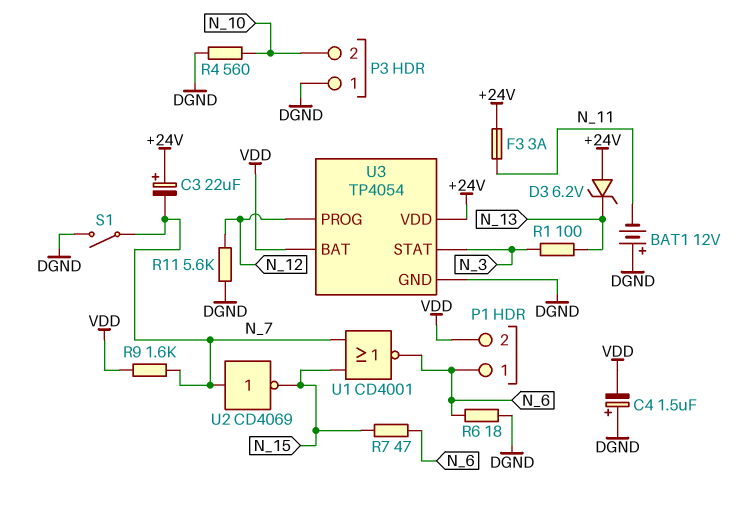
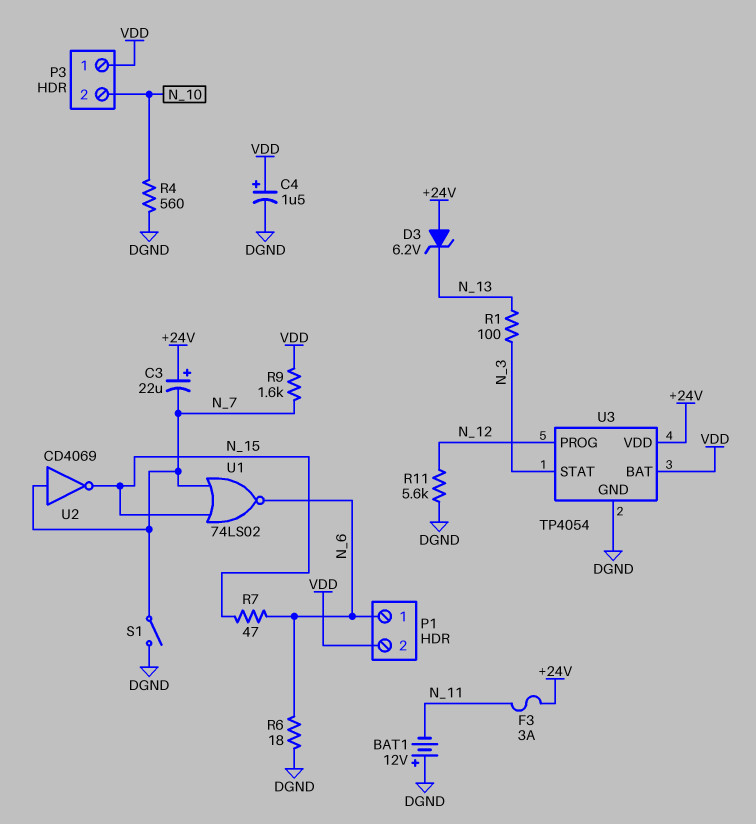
C4: 1.5uF (plus DGND, minus VDD) -> 1.5uF (plus VDD, minus DGND)
P3 pin 1: DGND -> VDD
U1: NOR CD4001 (in N_7, in N_15, out N_6) -> NOR 74LS02 (in N_7, in N_15, out N_6)

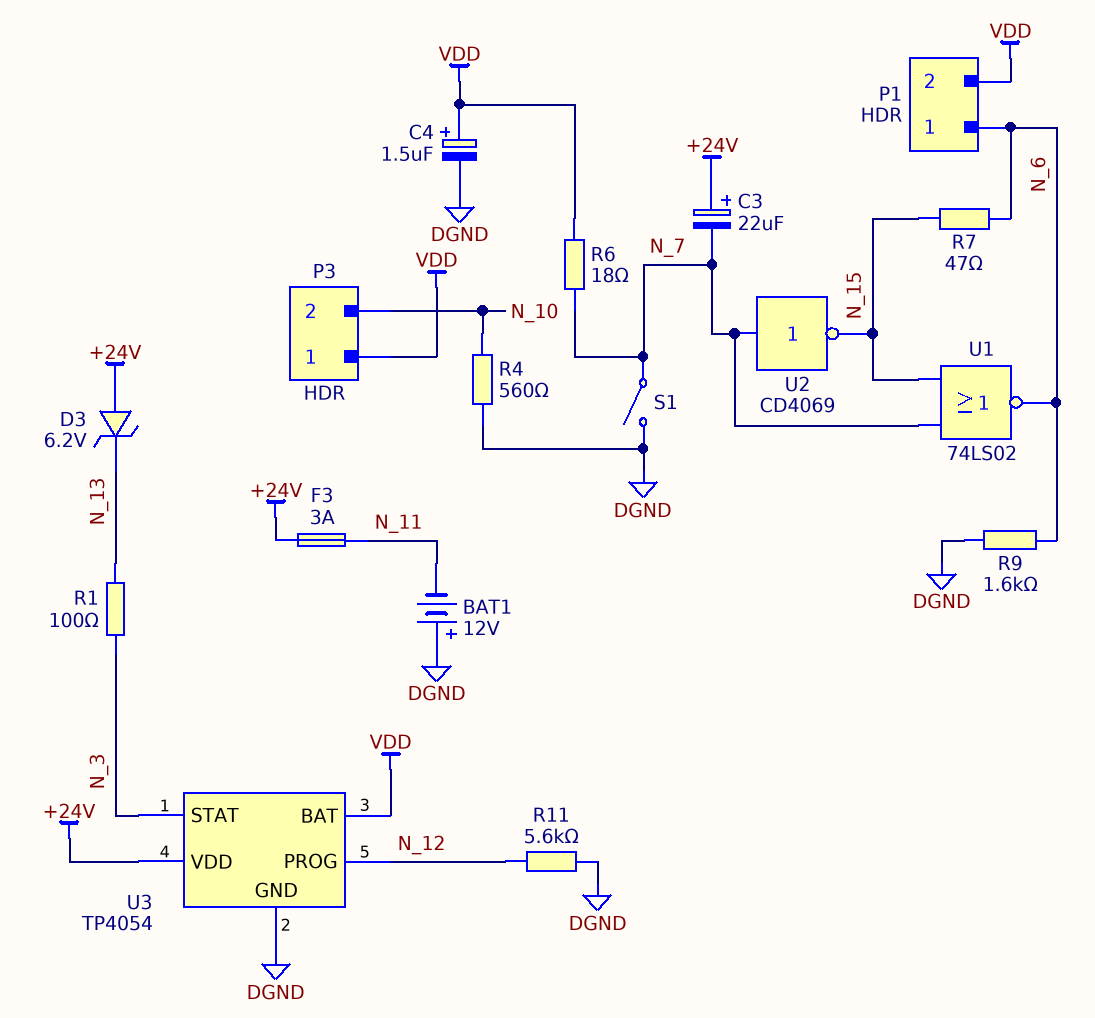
R6: 18 (DGND, N_6) -> 18 (N_7, VDD)
R9: 1.6k (N_7, VDD) -> 1.6k (DGND, N_6)

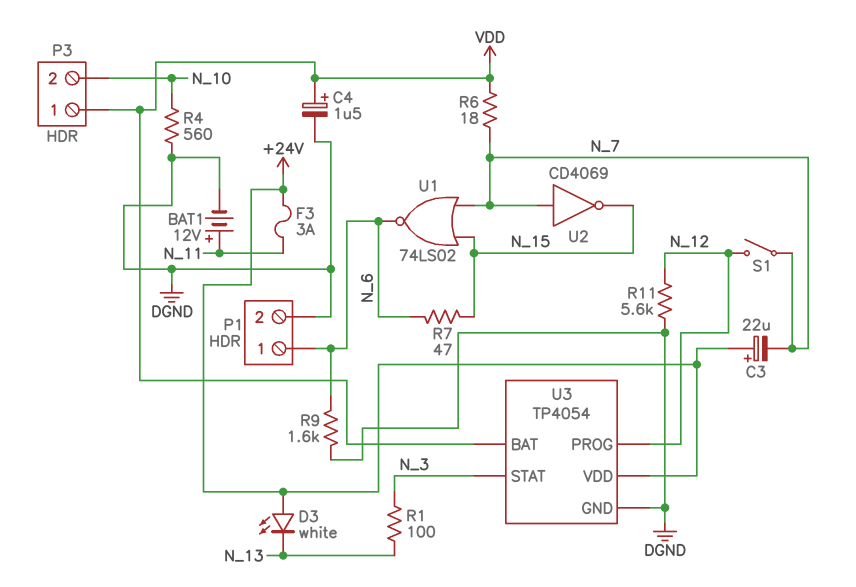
BAT1: 12V (plus DGND, minus N_11) -> 12V (plus N_11, minus DGND)
D3: zener 6.2V (A +24V, K N_13) -> LED white (A +24V, K N_13)
P1 pin 2: VDD -> DGND
S1: switch (DGND, N_7) -> switch (N_7, N_12)

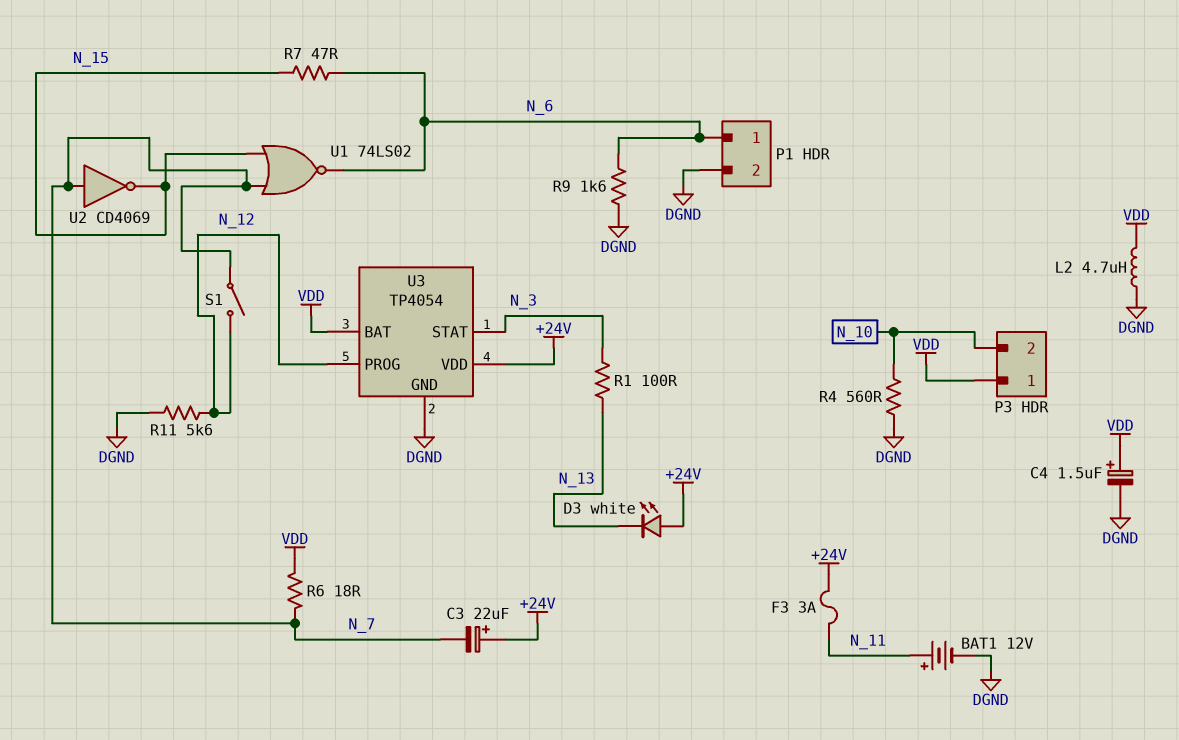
L2: none -> 4.7uH (DGND, VDD)

